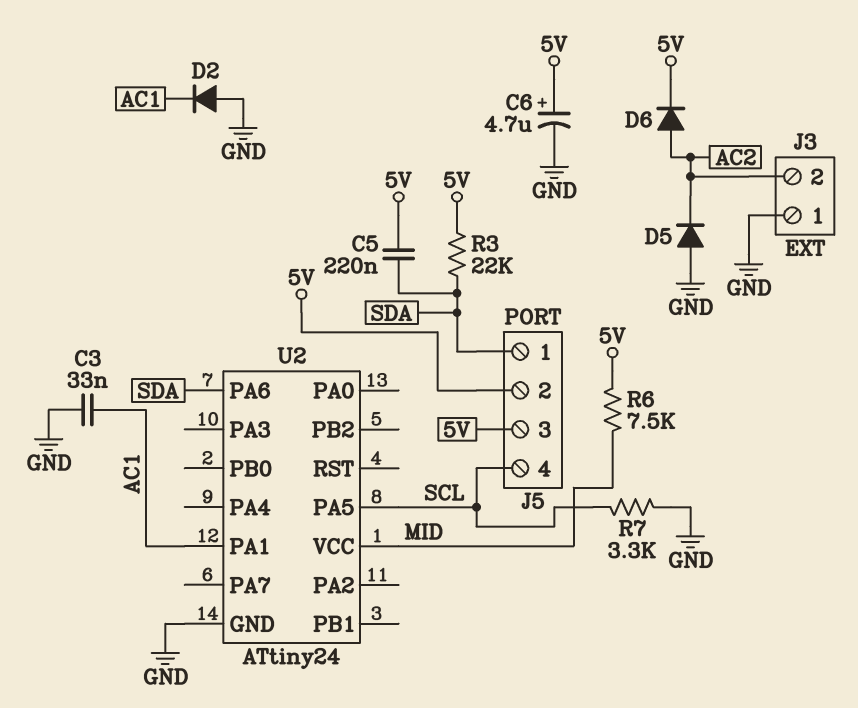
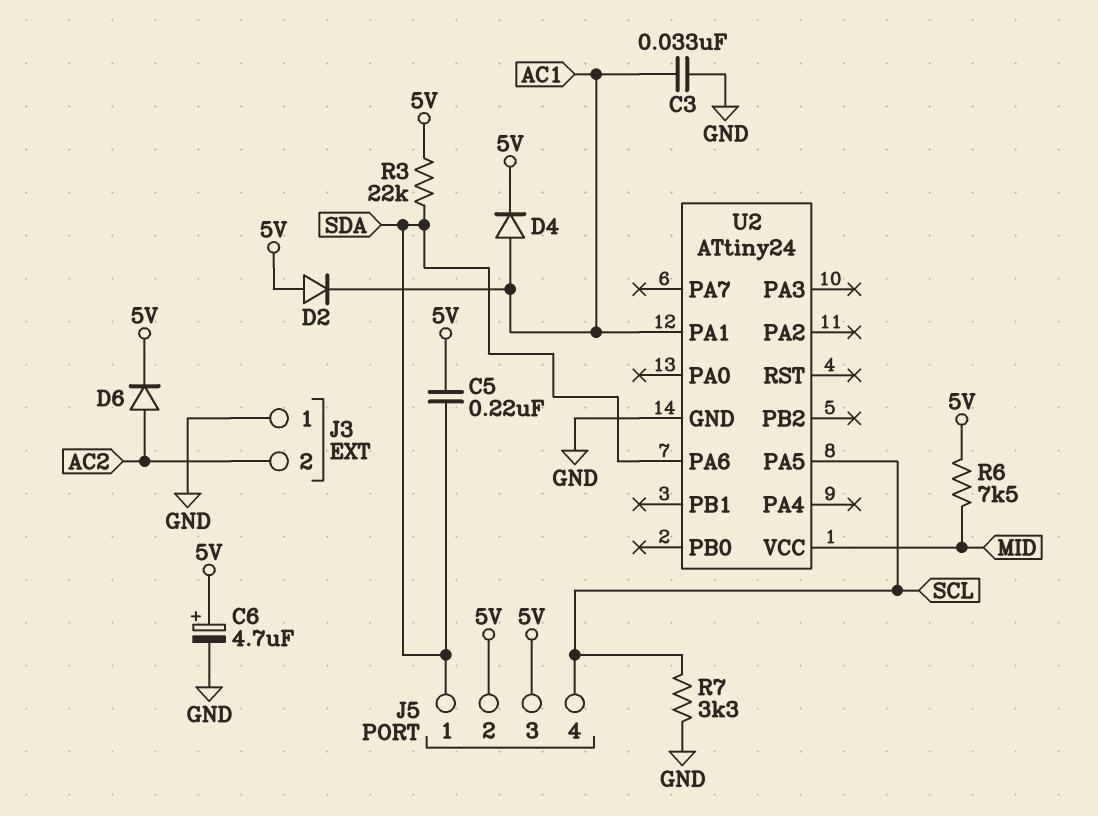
D2: diode (A GND, K AC1) -> diode (A 5V, K AC1)
D4: none -> diode (A AC1, K 5V)
D5: diode (A GND, K AC2) -> none

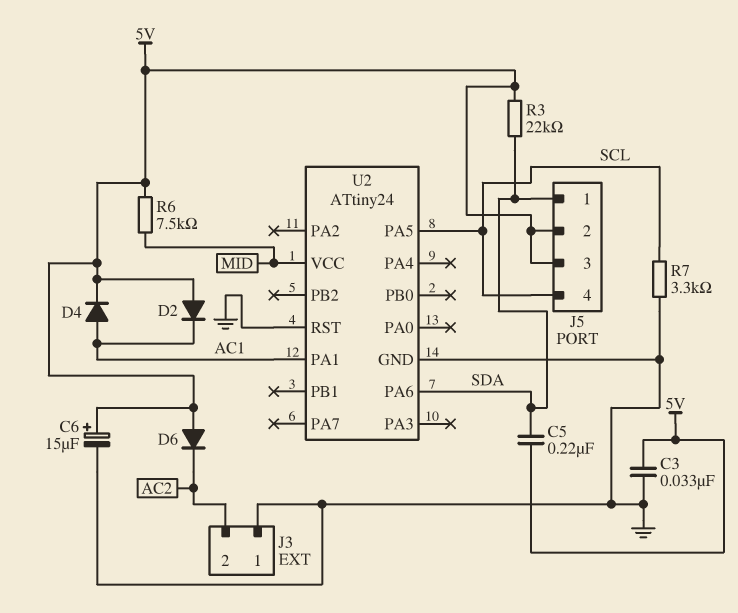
C3: 33nF (AC1, GND) -> 33nF (5V, GND)
C6: 4.7uF (plus 5V, minus GND) -> 15uF (plus 5V, minus GND)
D6: diode (A AC2, K 5V) -> diode (A 5V, K AC2)
U2 pin RST: none -> GND

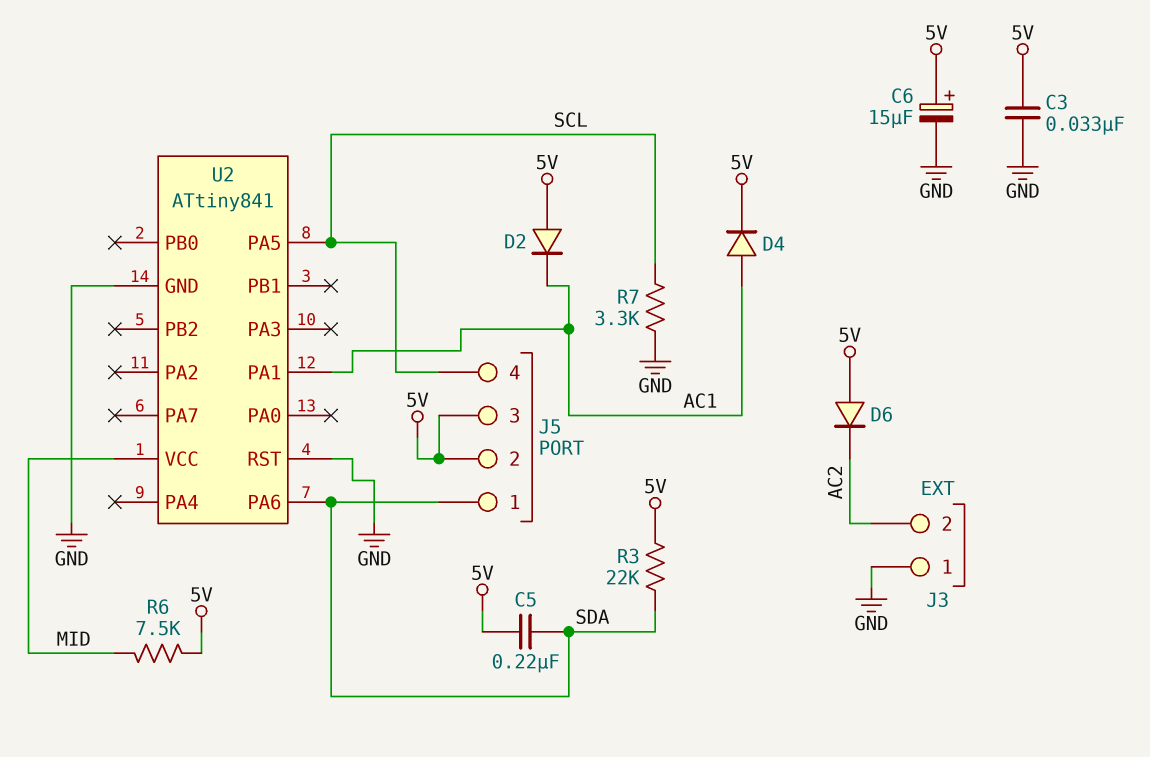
U2: ATtiny24 -> ATtiny841

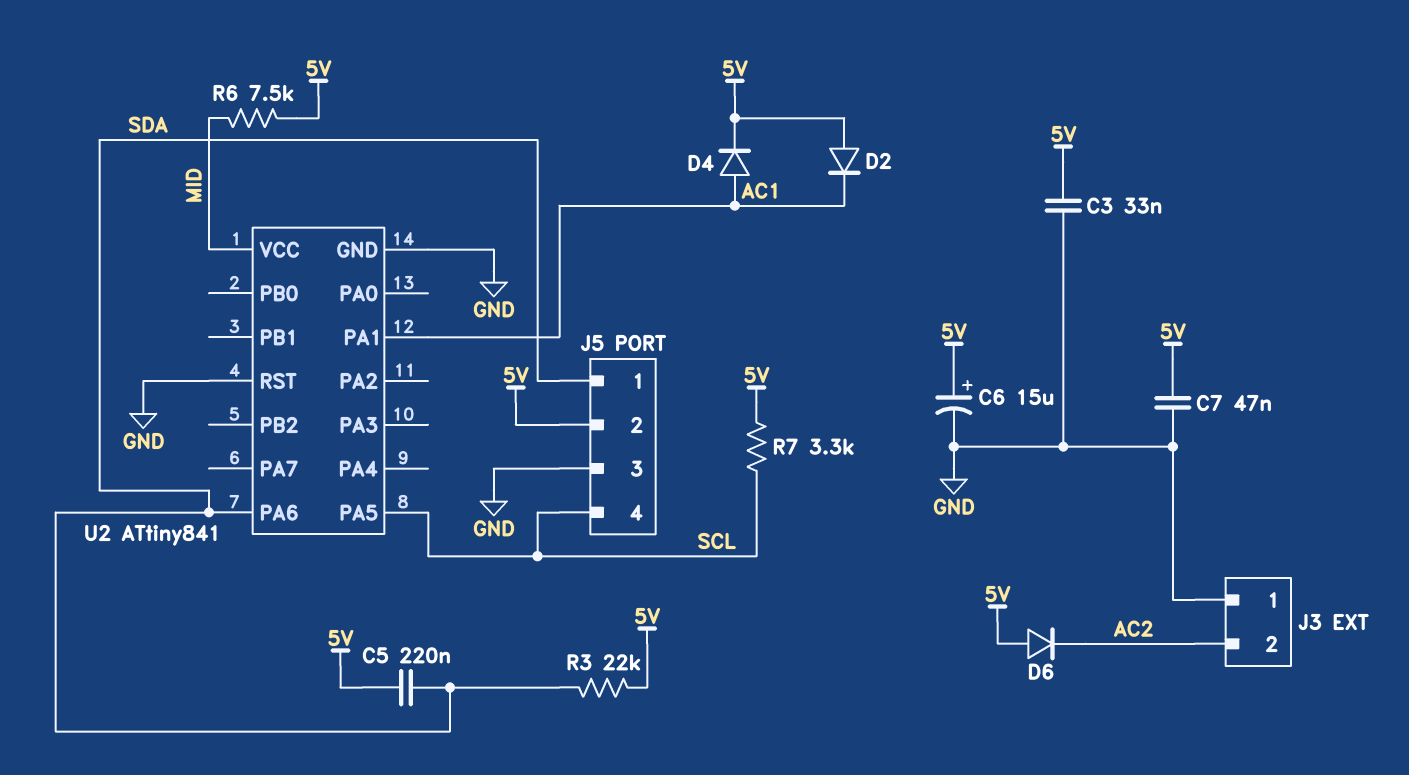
C7: none -> 47nF (5V, GND)
J5 pin 3: 5V -> GND
R7: 3.3k (GND, SCL) -> 3.3k (5V, SCL)

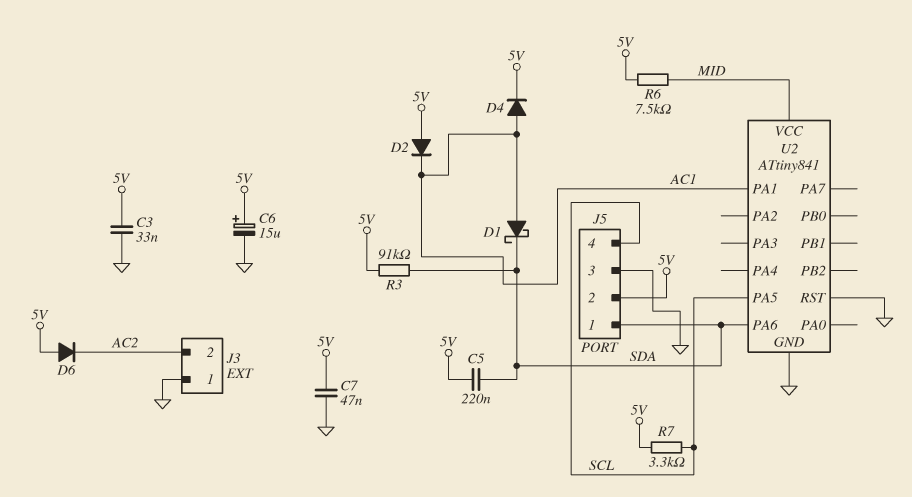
D1: none -> schottky (A AC1, K SDA)
R3: 22k (5V, SDA) -> 91k (5V, SDA)

